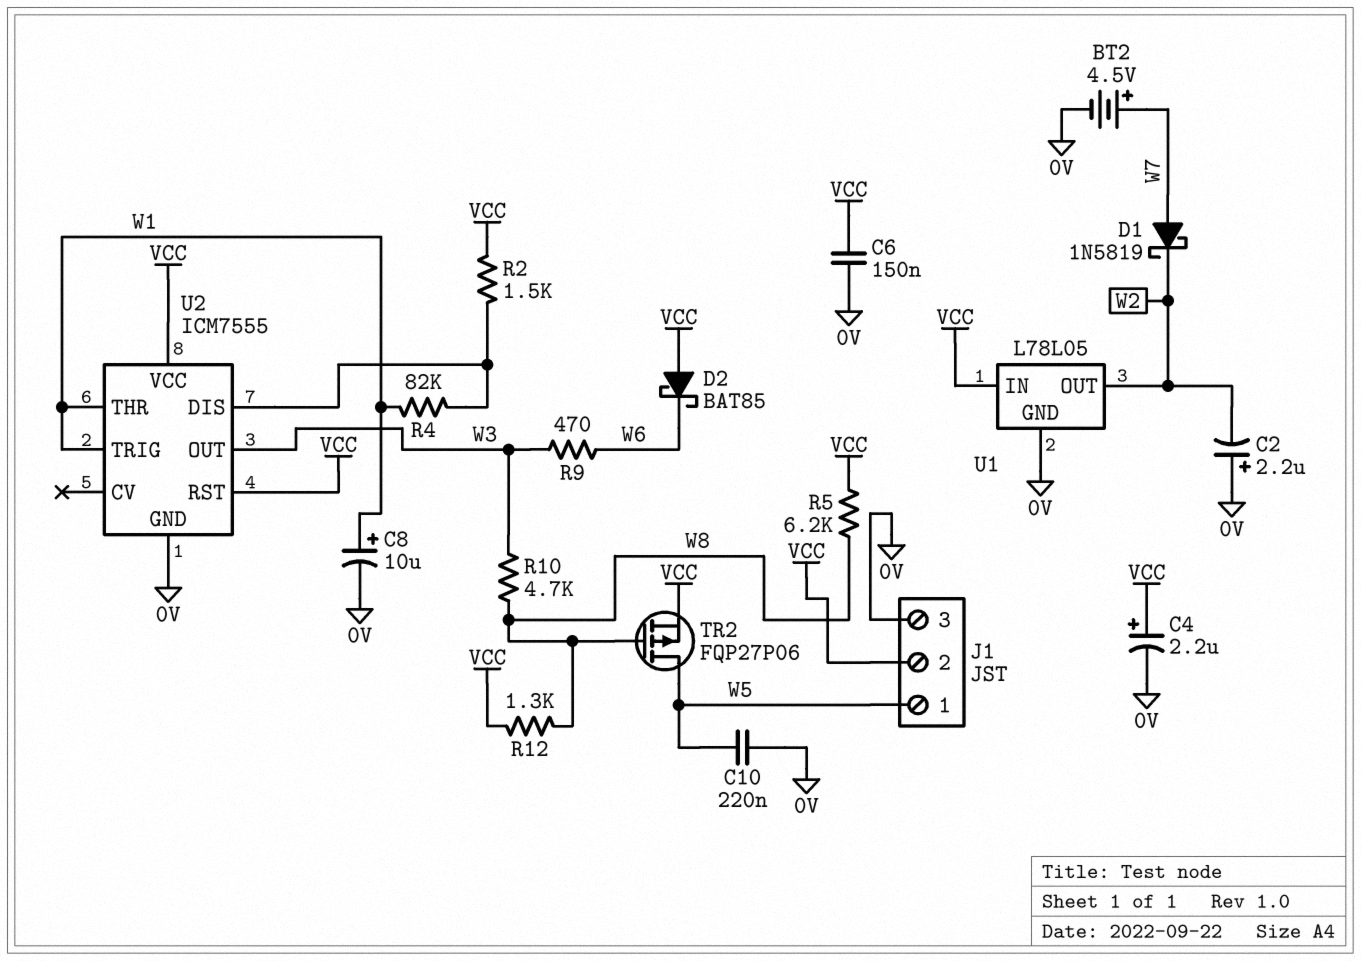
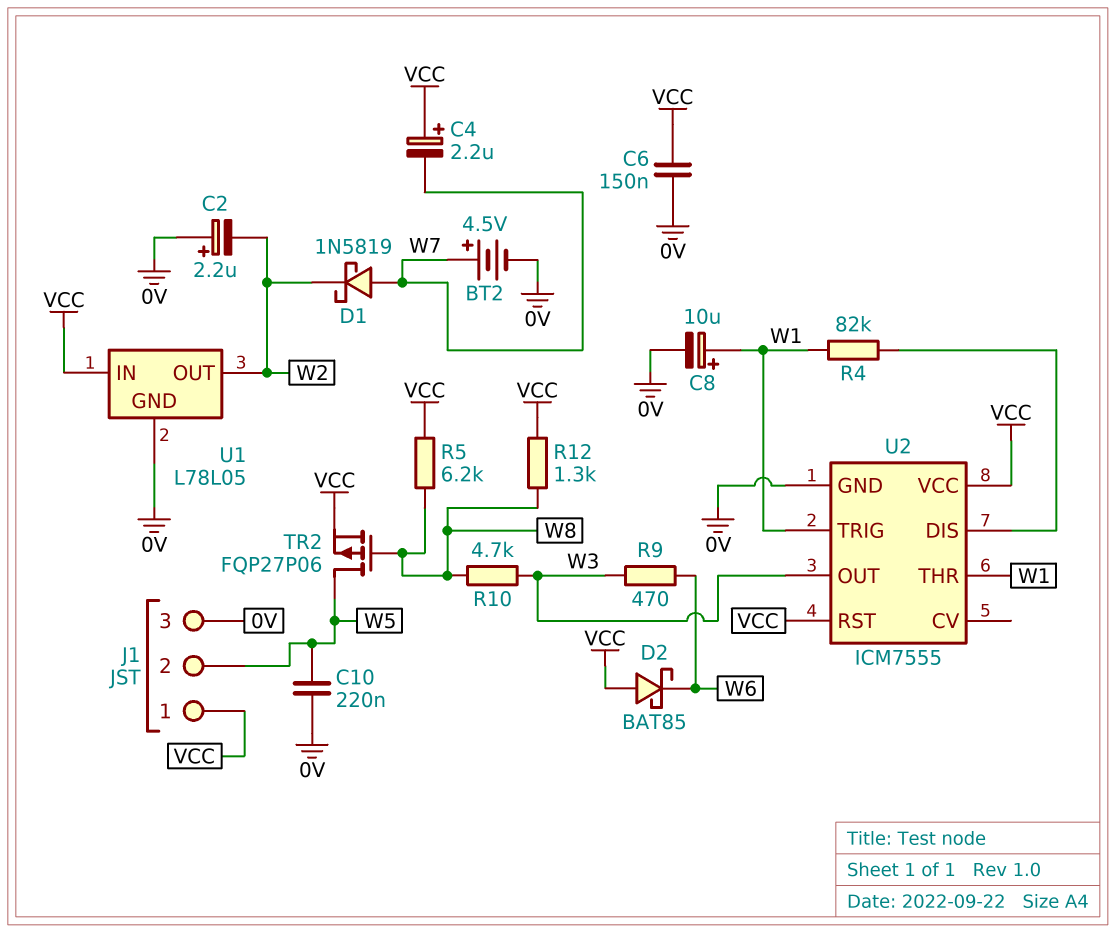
C4: 2.2uF (plus VCC, minus 0V) -> 2.2uF (plus VCC, minus W7)
J1 pin 1: W5 -> VCC
J1 pin 2: VCC -> W5
R2: 1.5k (U2/DIS, VCC) -> none

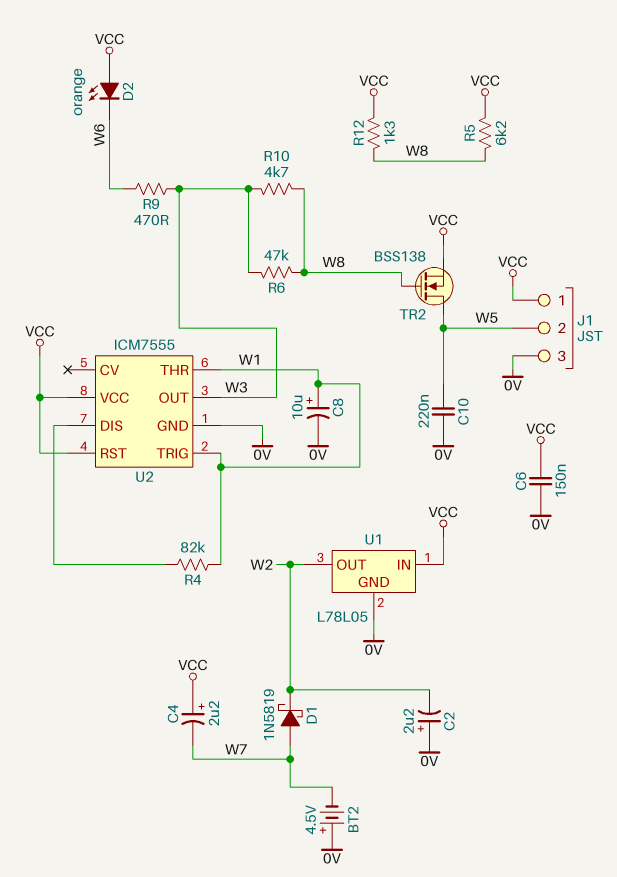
BT2: 4.5V (plus W7, minus 0V) -> 4.5V (plus 0V, minus W7)
D2: schottky BAT85 (A VCC, K W6) -> LED orange (A VCC, K W6)
R6: none -> 47k (W3, W8)
TR2: PMOS FQP27P06 (G W8, D W5, S VCC) -> NMOS BSS138 (G W8, D W5, S VCC)

